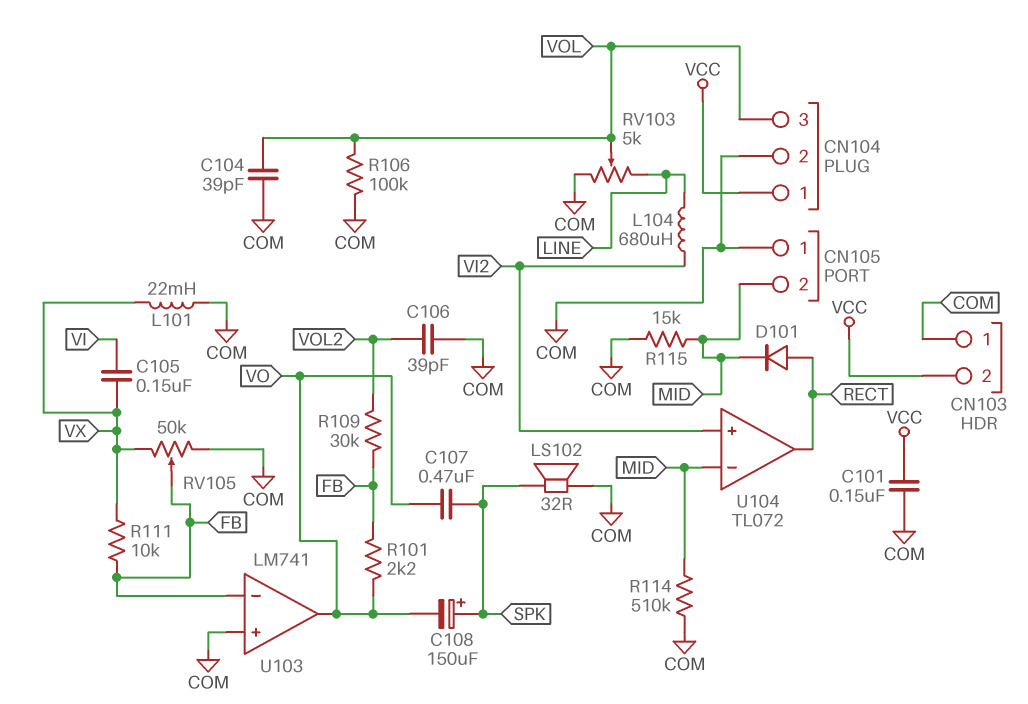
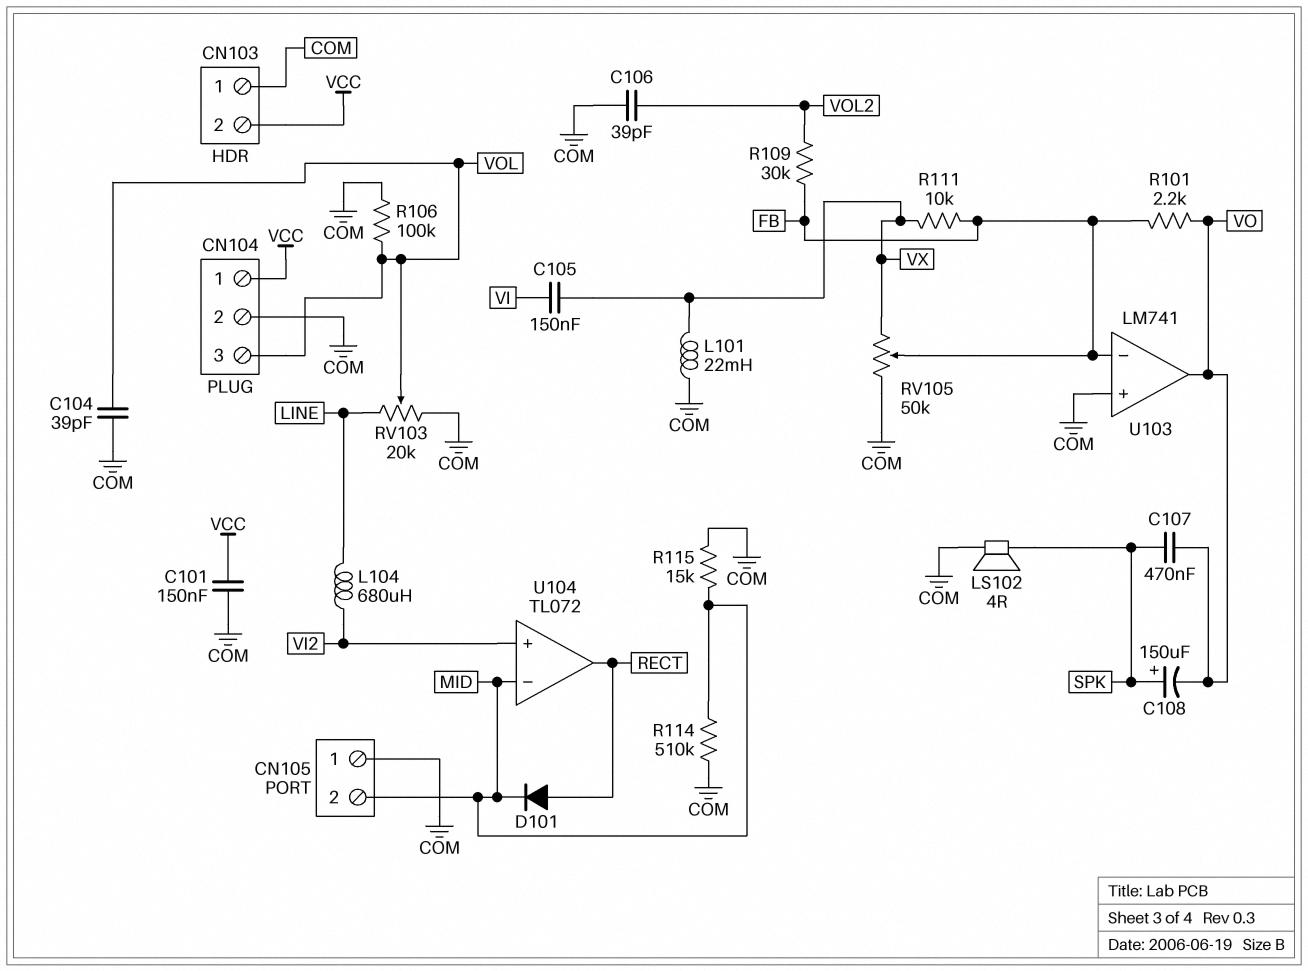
LS102: speaker 32R (COM, SPK) -> speaker 4R (COM, SPK)
RV103: 5k (COM, LINE, wiper VOL) -> 20k (COM, LINE, wiper VOL)

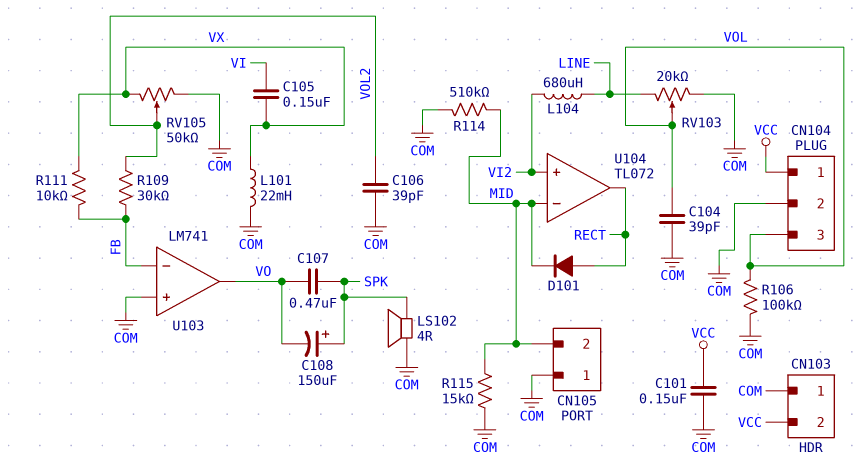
R101: 2.2k (FB, VO) -> none
RV105: 50k (COM, VX, wiper FB) -> 50k (COM, VX, wiper VOL2)

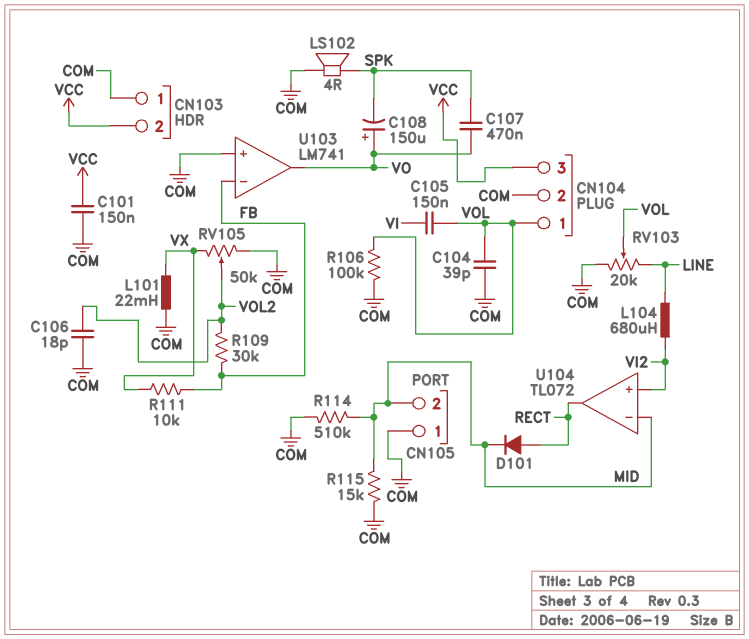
C105: 150nF (VI, VX) -> 150nF (VI, VOL)
C106: 39pF (COM, VOL2) -> 18pF (COM, VOL2)
C108: 150uF (plus SPK, minus VO) -> 150uF (plus VO, minus SPK)
CN104 pin 1: VCC -> VOL
CN104 pin 3: VOL -> VCC

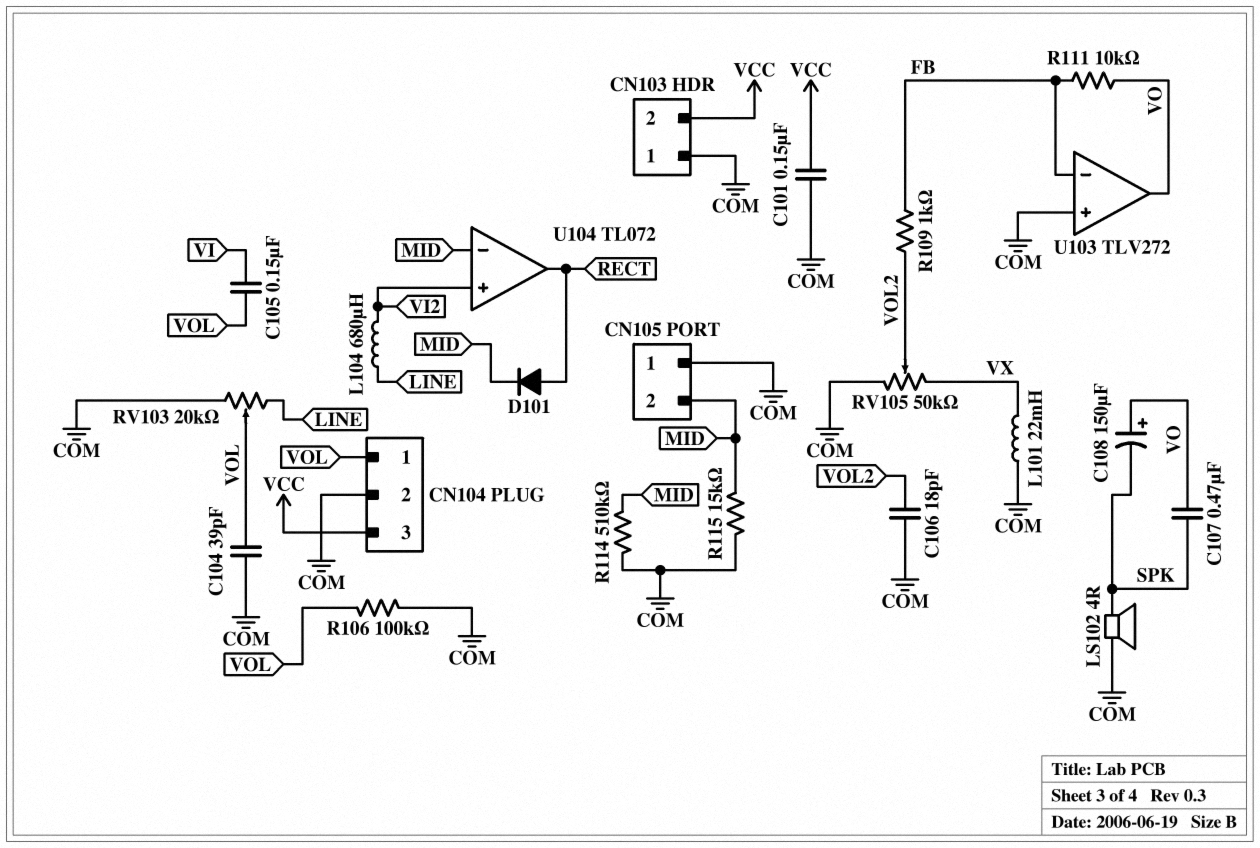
R109: 30k (FB, VOL2) -> 1k (FB, VOL2)
R111: 10k (FB, VX) -> 10k (FB, VO)
U103: LM741 -> TLV272

